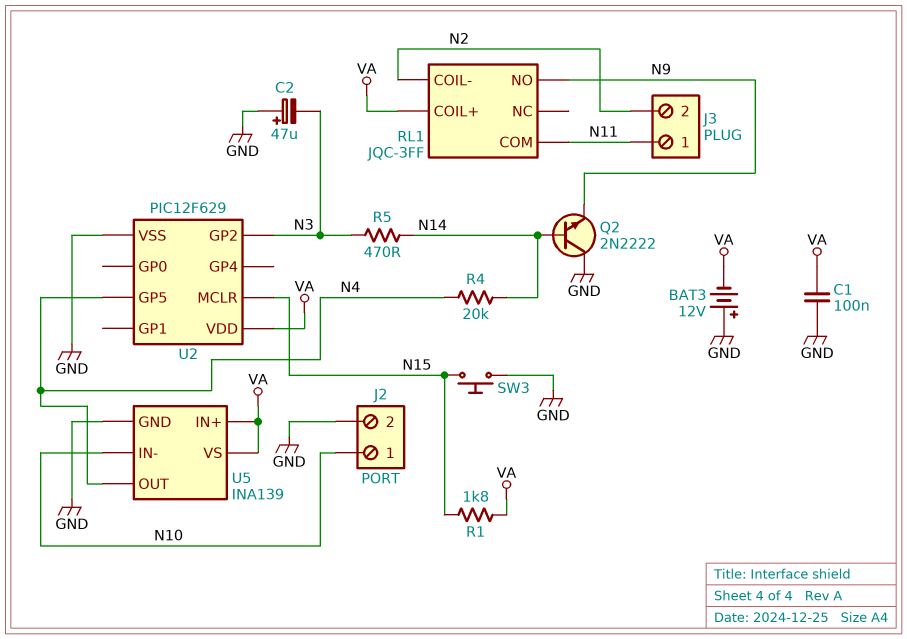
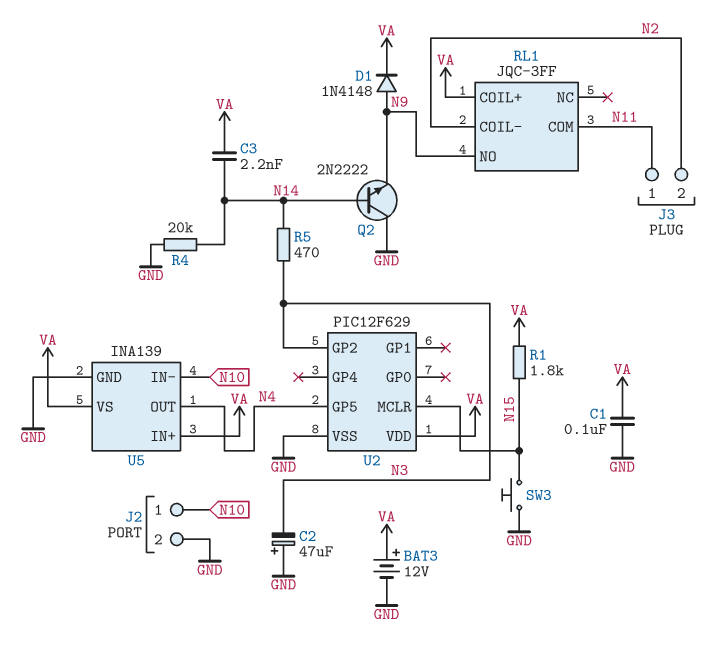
BAT3: 12V (plus GND, minus VA) -> 12V (plus VA, minus GND)
C3: none -> 2.2nF (N14, VA)
D1: none -> diode 1N4148 (A N9, K VA)
R4: 20k (N4, N14) -> 20k (GND, N14)

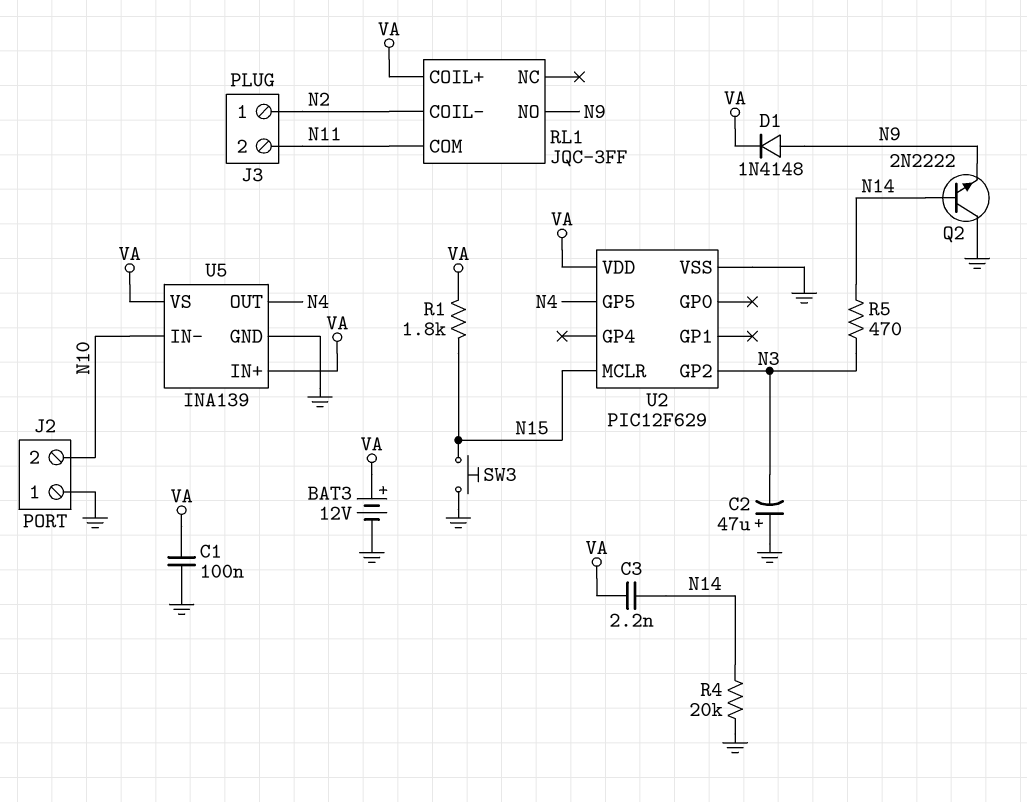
J2 pin 1: N10 -> GND
J2 pin 2: GND -> N10
J3 pin 1: N11 -> N2
J3 pin 2: N2 -> N11

